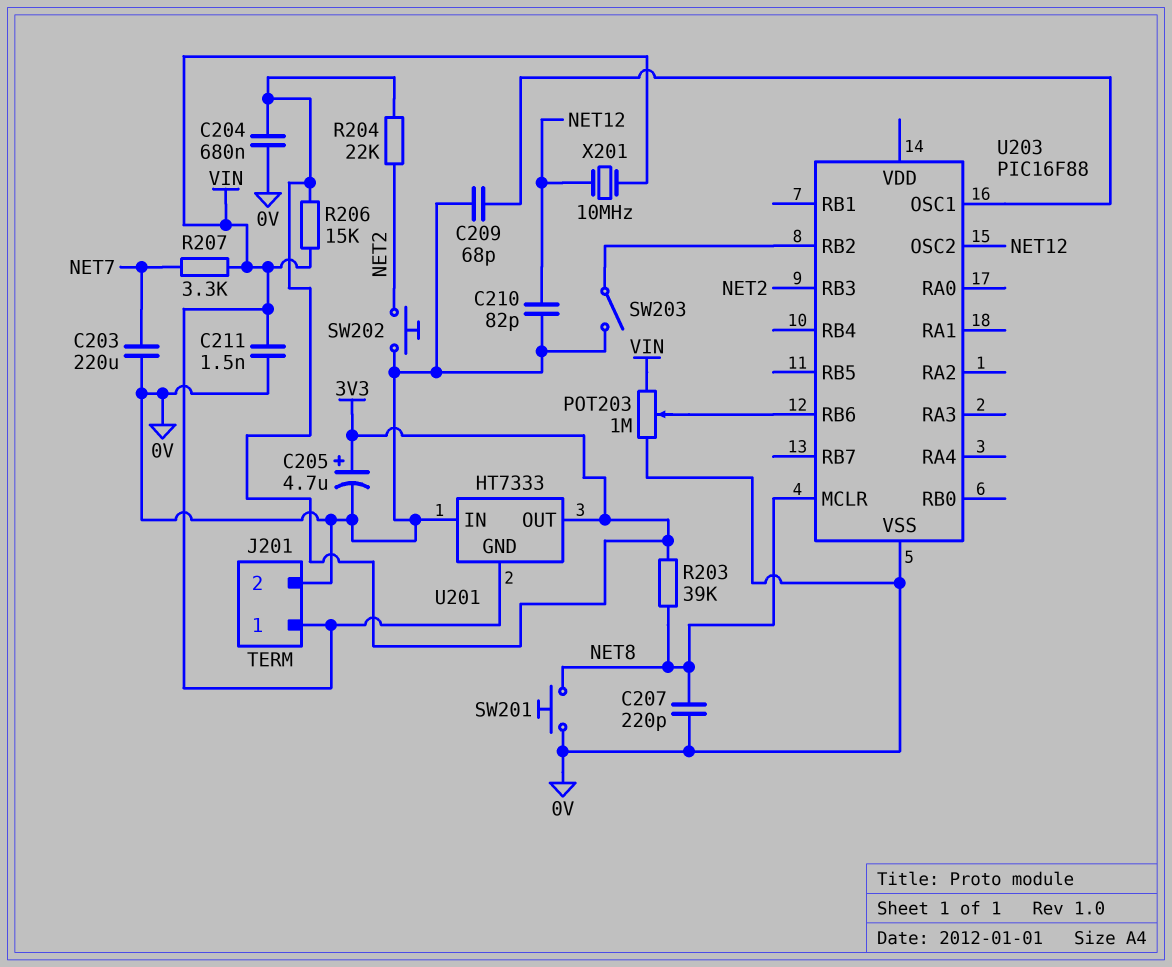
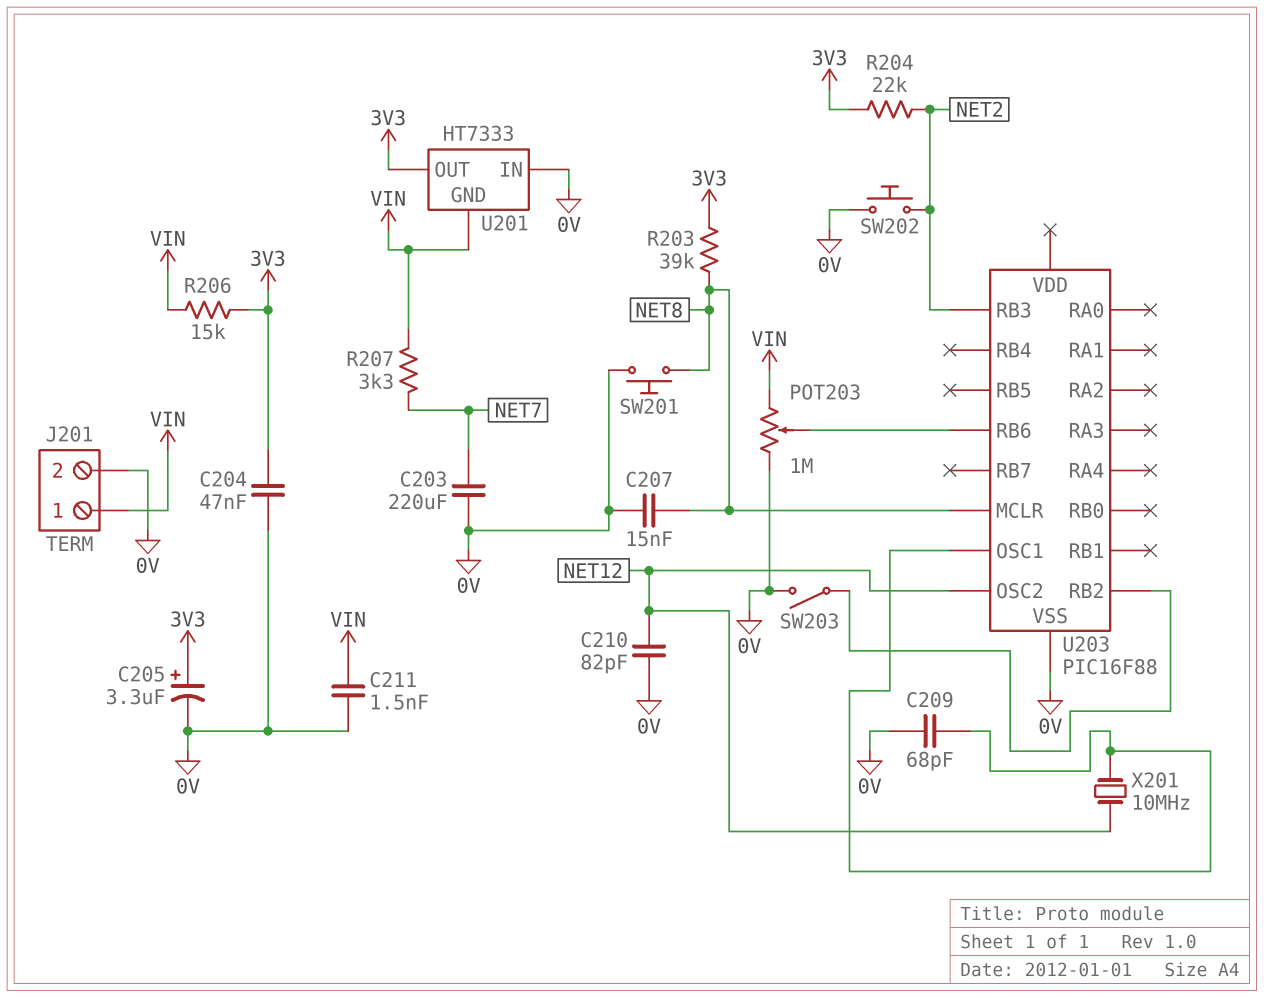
C204: 680nF (0V, 3V3) -> 47nF (0V, 3V3)
C205: 4.7uF (plus 3V3, minus 0V) -> 3.3uF (plus 3V3, minus 0V)
C207: 220pF (0V, NET8) -> 15nF (0V, NET8)
X201: 10MHz (NET12, VIN) -> 10MHz (NET12, U203/OSC1)

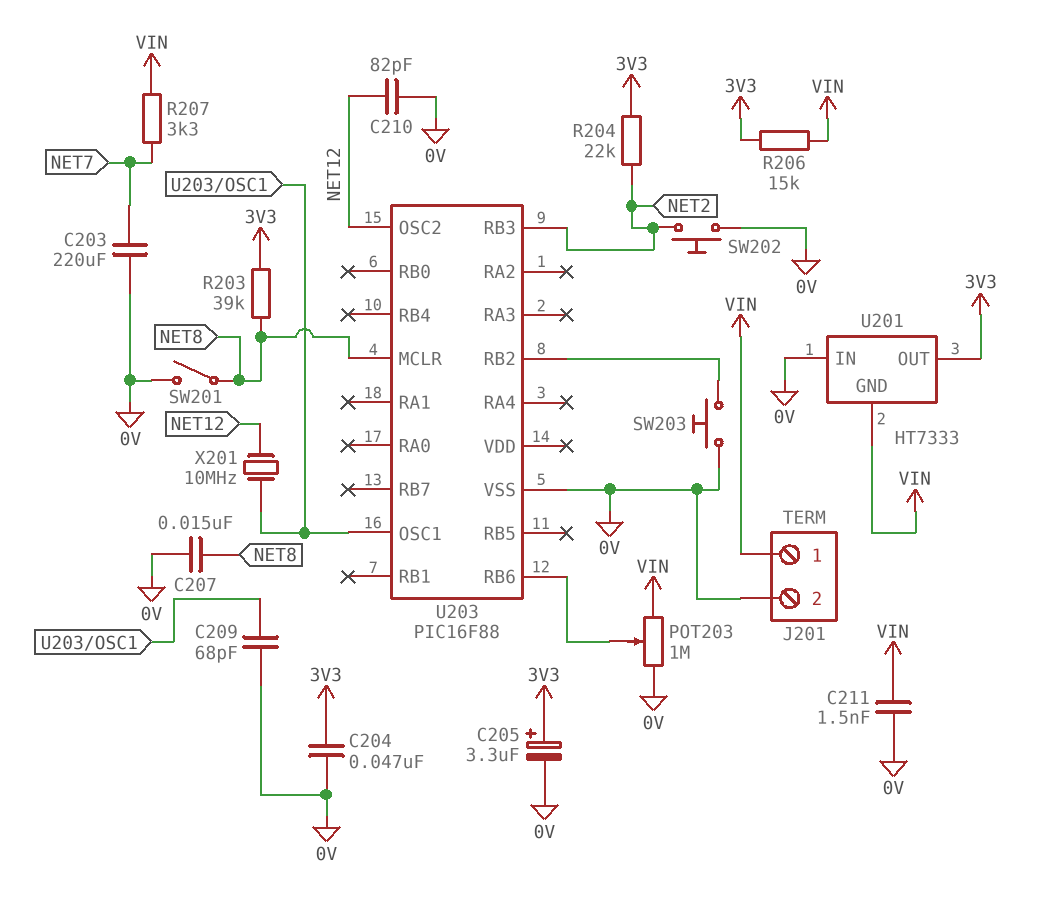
SW201: button (0V, NET8) -> switch (0V, NET8)
SW203: switch (0V, U203/RB2) -> button (0V, U203/RB2)

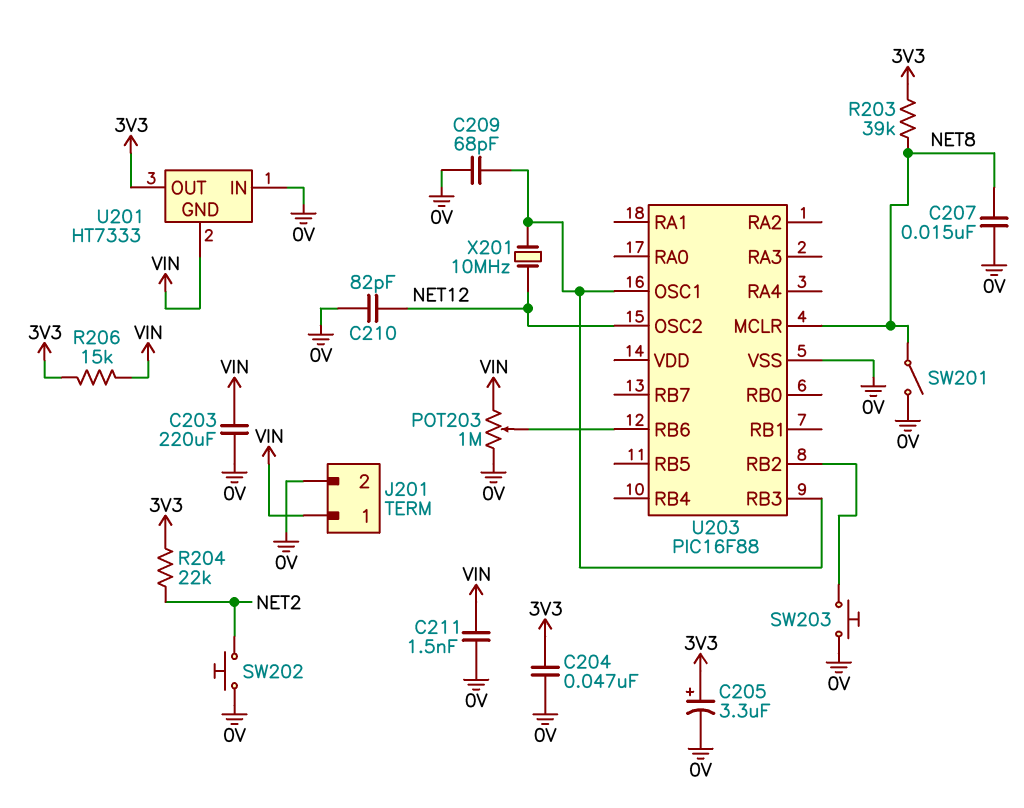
C203: 220uF (0V, NET7) -> 220uF (0V, VIN)
R207: 3.3k (NET7, VIN) -> none
U203 pin RB3: NET2 -> U203/OSC1

